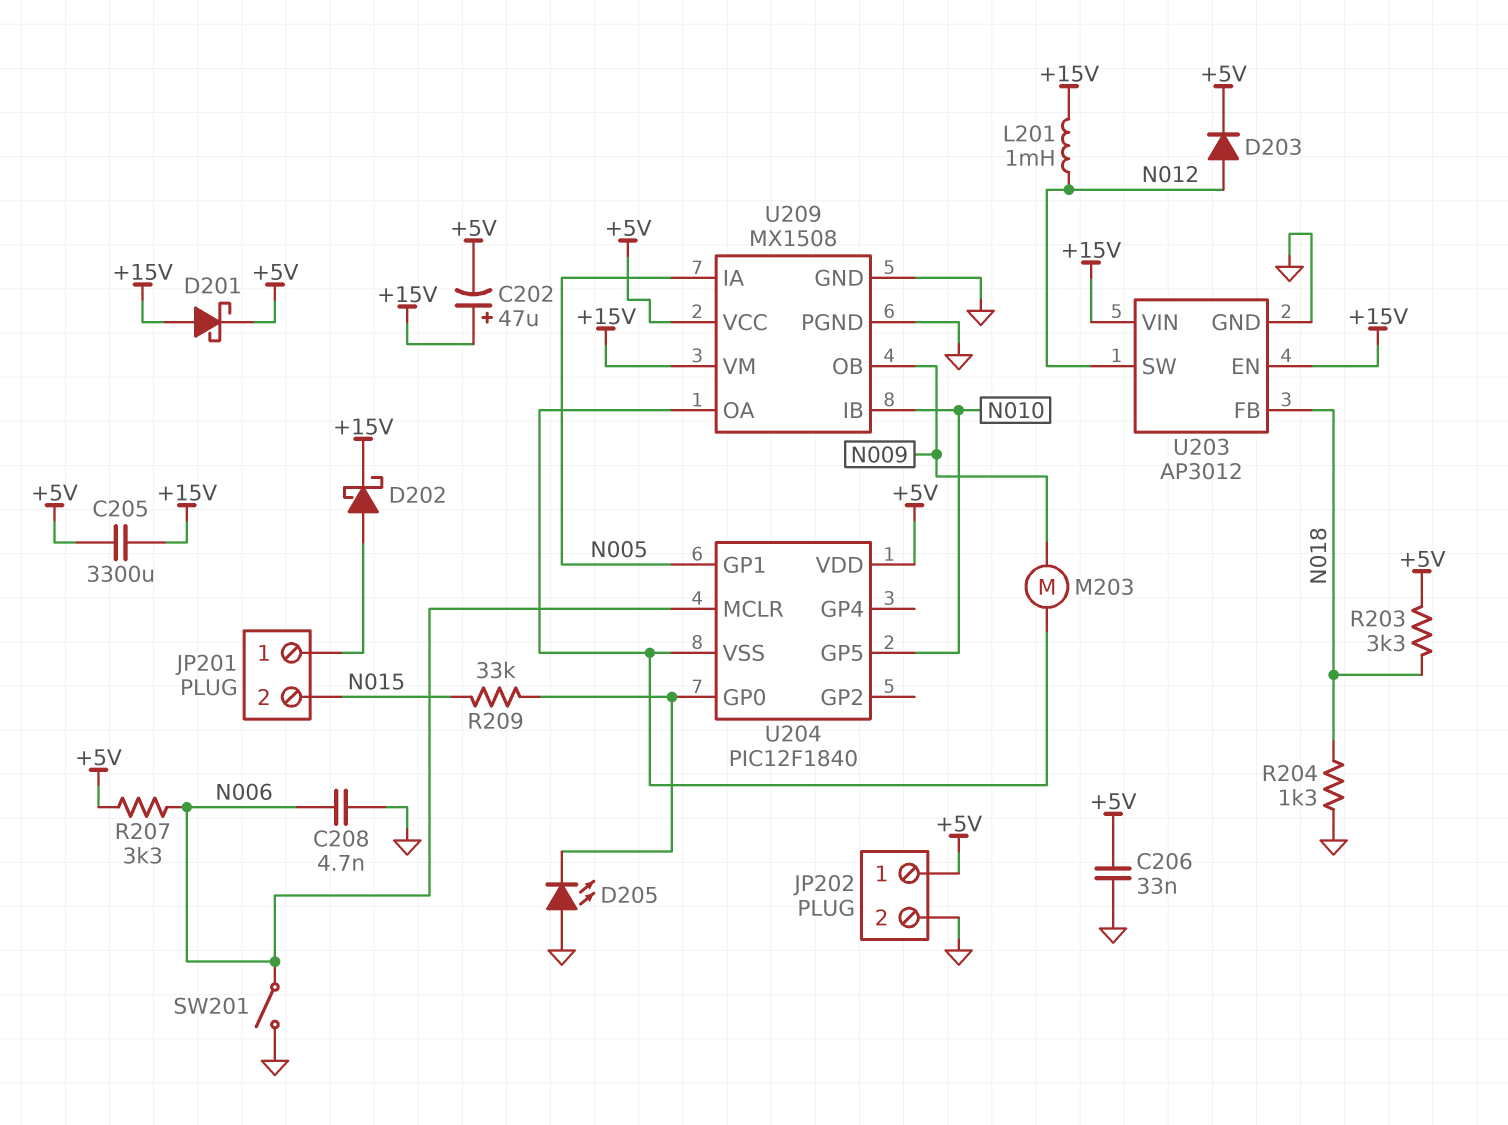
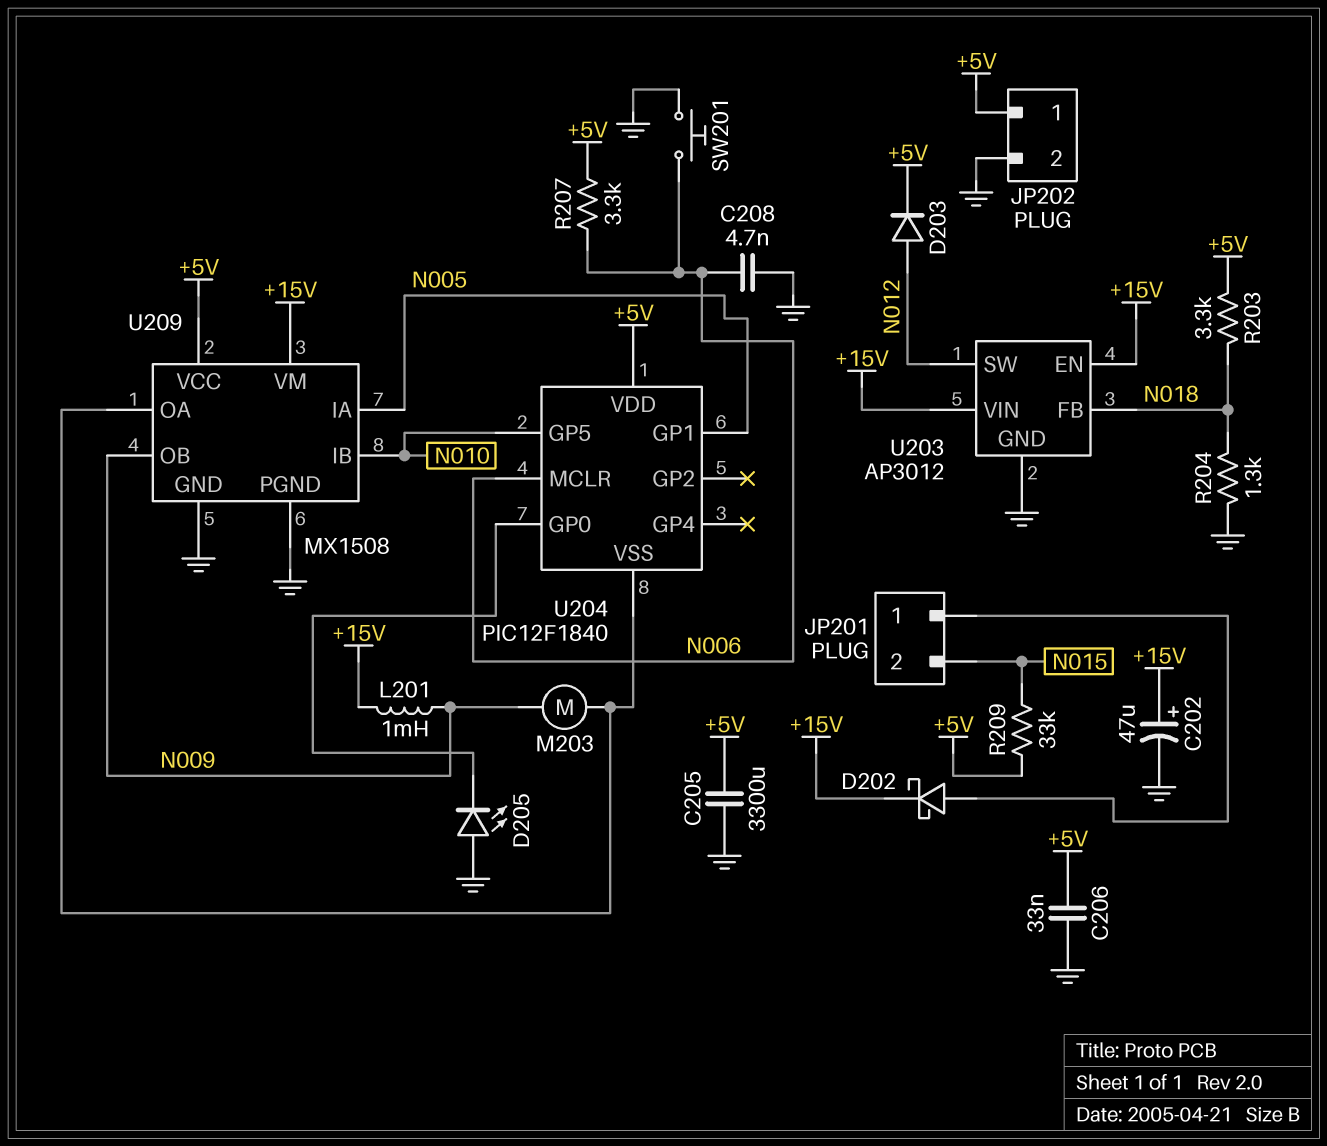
C202: 47uF (plus +15V, minus +5V) -> 47uF (plus +15V, minus GND)
C205: 3300uF (+5V, +15V) -> 3300uF (+5V, GND)
D201: schottky (A +15V, K +5V) -> none
L201: 1mH (+15V, N012) -> 1mH (+15V, N009)
R209: 33k (N015, U204/GP0) -> 33k (+5V, N015)
SW201: switch (GND, N006) -> button (GND, N006)

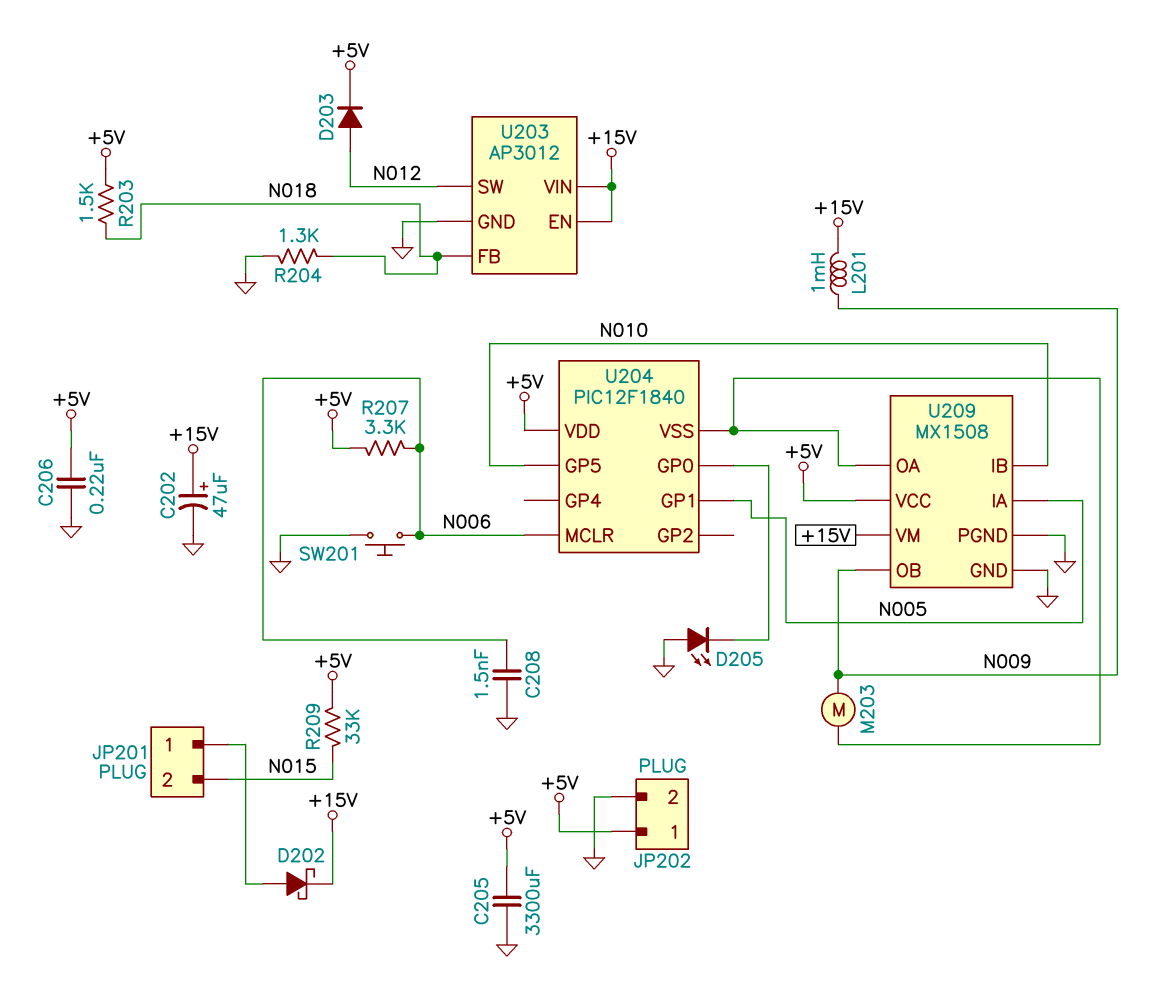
C206: 33nF (+5V, GND) -> 220nF (+5V, GND)
C208: 4.7nF (GND, N006) -> 1.5nF (GND, N006)
R203: 3.3k (+5V, N018) -> 1.5k (+5V, N018)

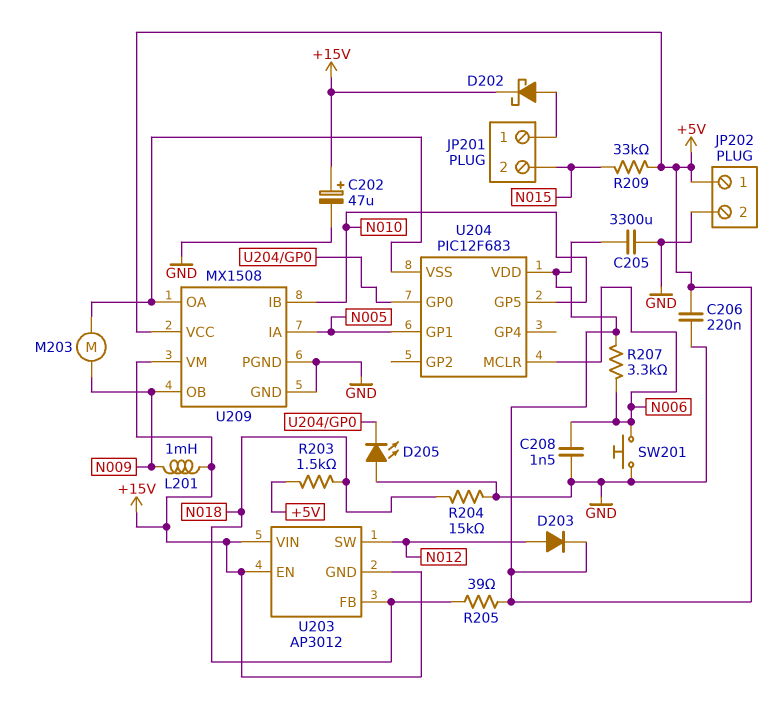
R204: 1.3k (GND, N018) -> 15k (GND, N018)
R205: none -> 39 (+5V, N018)
U203 pin GND: GND -> +15V
U204: PIC12F1840 -> PIC12F683

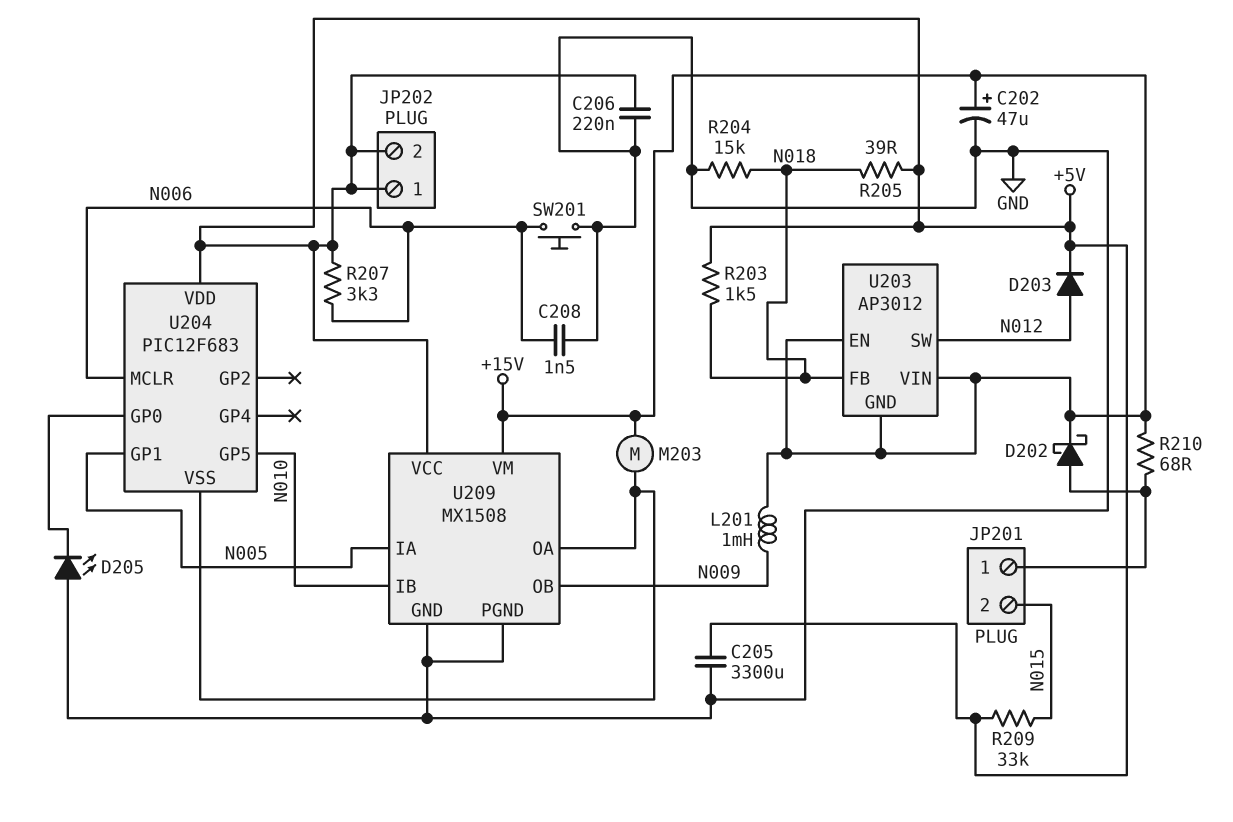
JP202 pin 2: GND -> +5V
M203: motor (N009, U204/VSS) -> motor (+15V, U204/VSS)
R210: none -> 68 (+15V, JP201/1)

